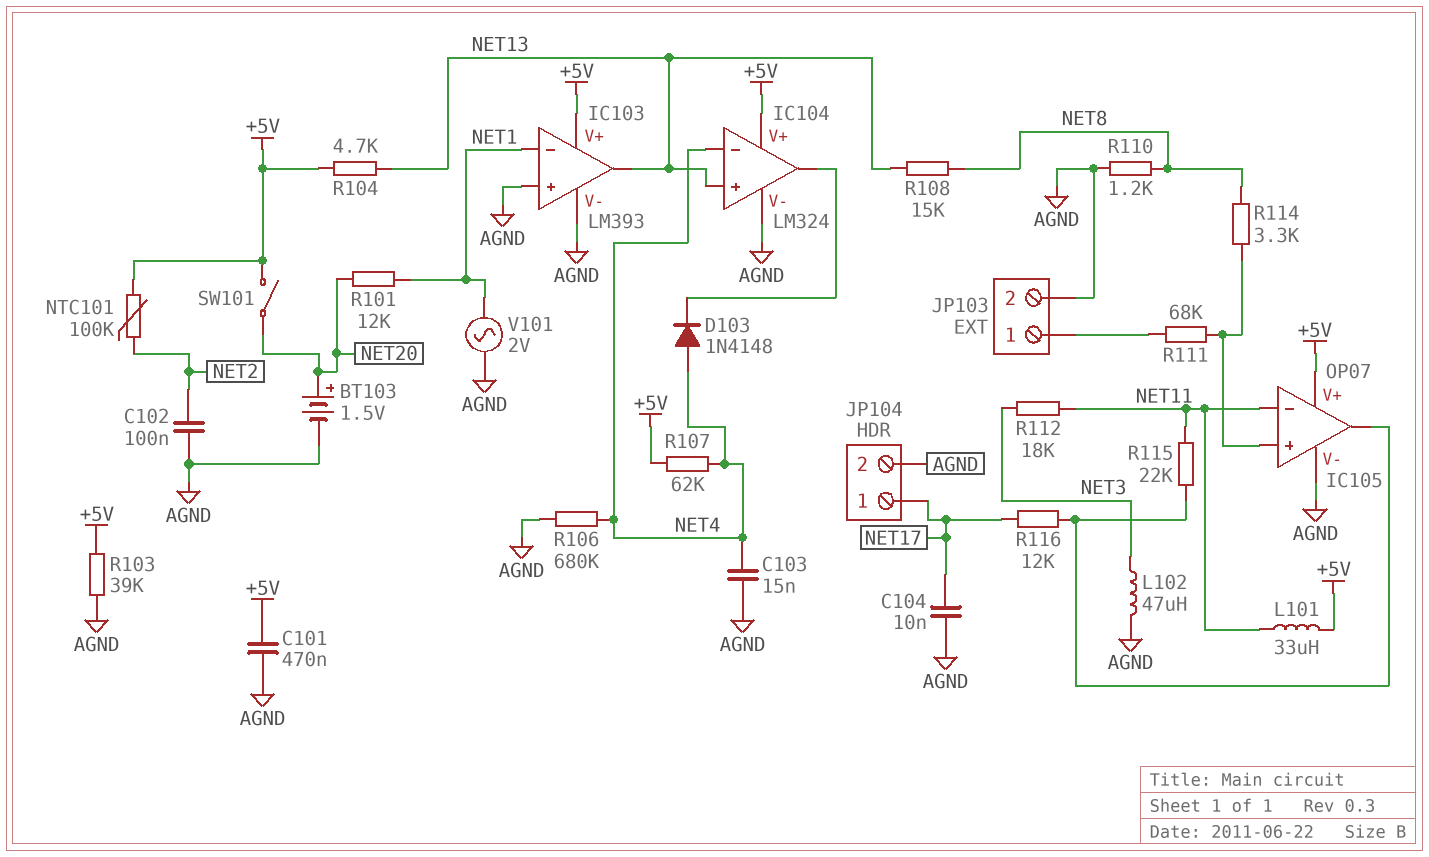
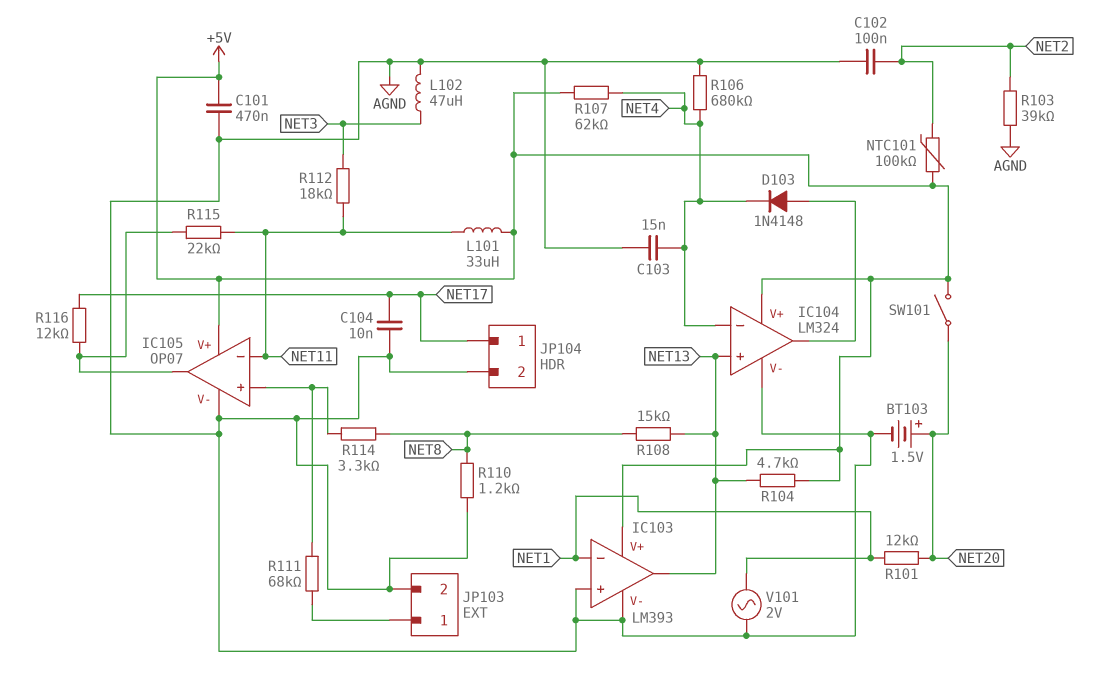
D103: diode 1N4148 (A NET4, K IC104/out) -> diode 1N4148 (A IC104/out, K NET4)
R103: 39k (+5V, AGND) -> 39k (AGND, NET2)

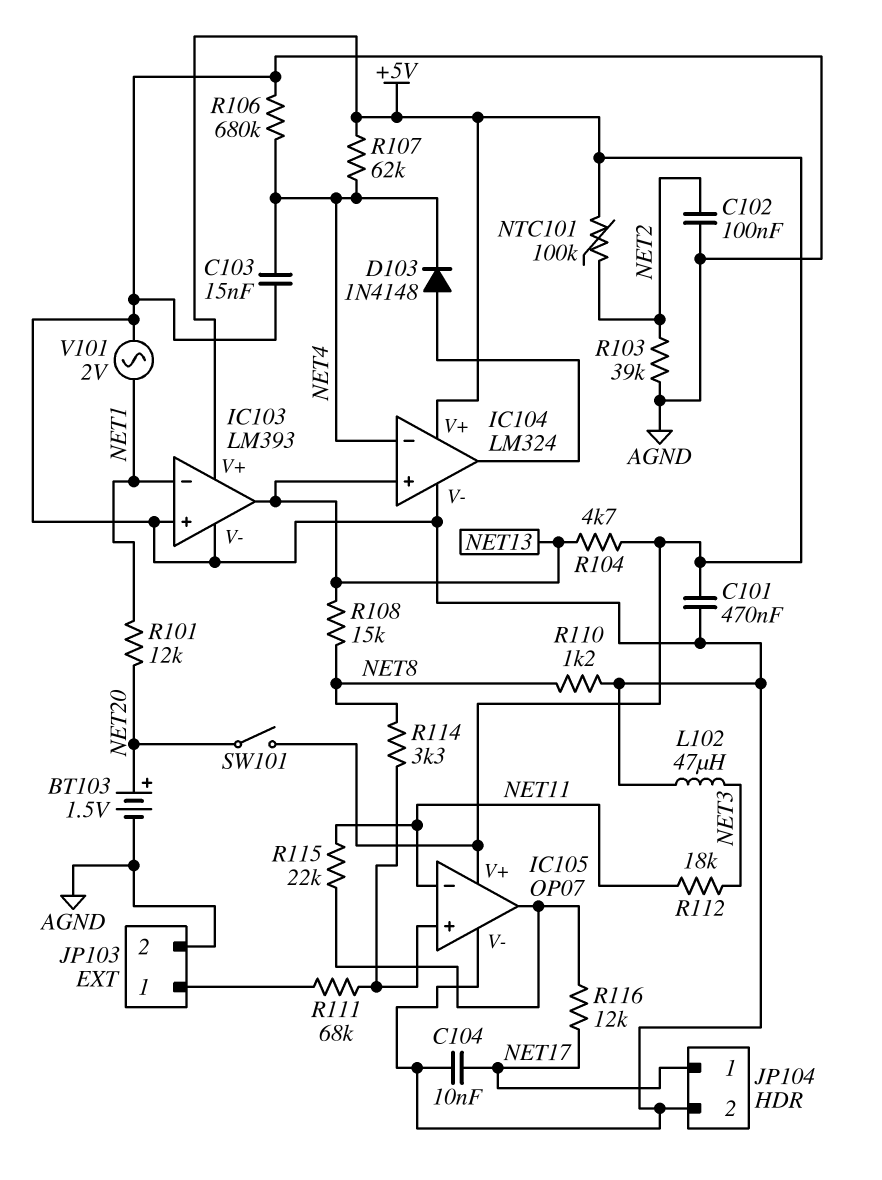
L101: 33uH (+5V, NET11) -> none

